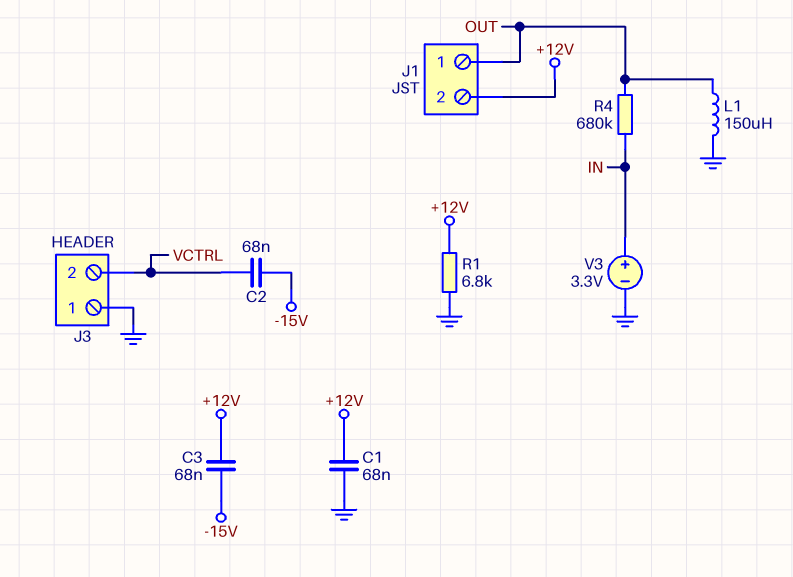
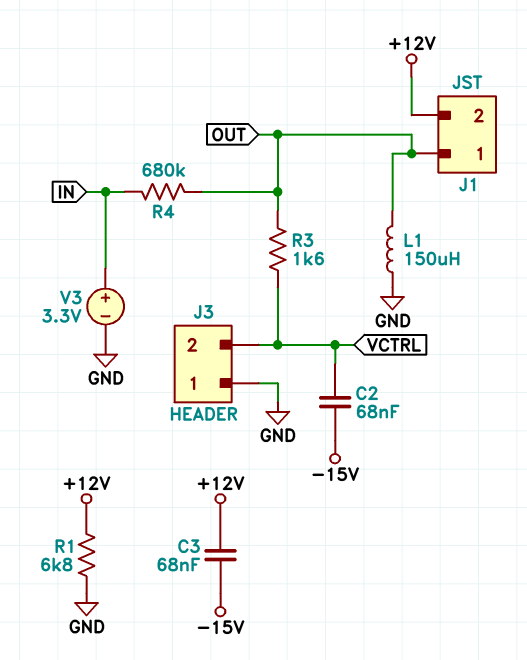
C1: 68nF (+12V, GND) -> none
R3: none -> 1.6k (OUT, VCTRL)

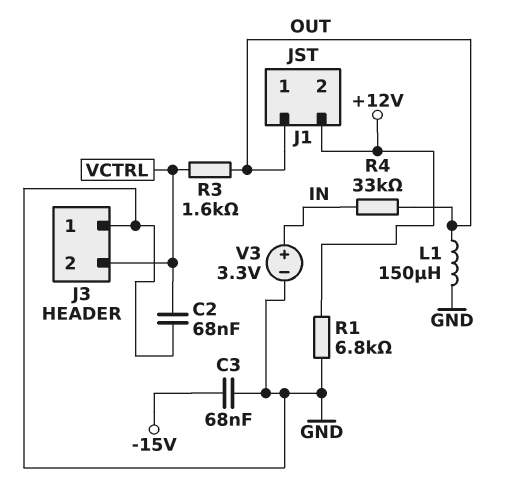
C2: 68nF (-15V, VCTRL) -> 68nF (GND, VCTRL)
C3: 68nF (+12V, -15V) -> 68nF (-15V, GND)
R4: 680k (IN, OUT) -> 33k (IN, OUT)

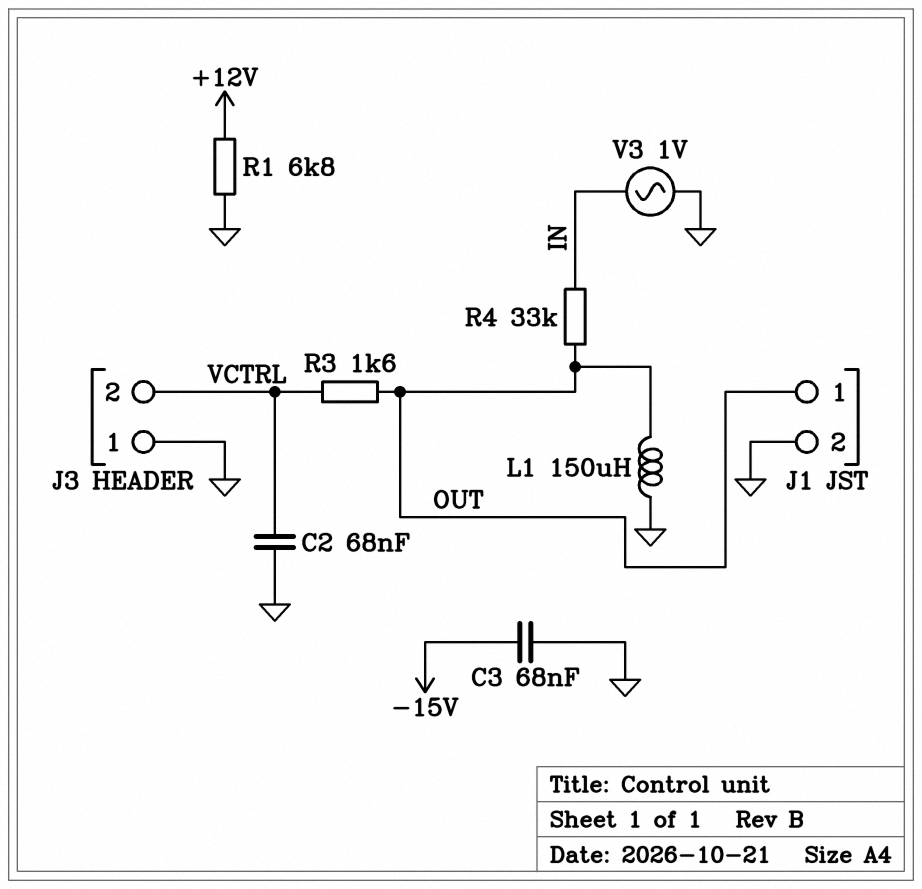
J1 pin 2: +12V -> GND
V3: 3.3V (plus IN, minus GND) -> AC 1V (GND, IN)

